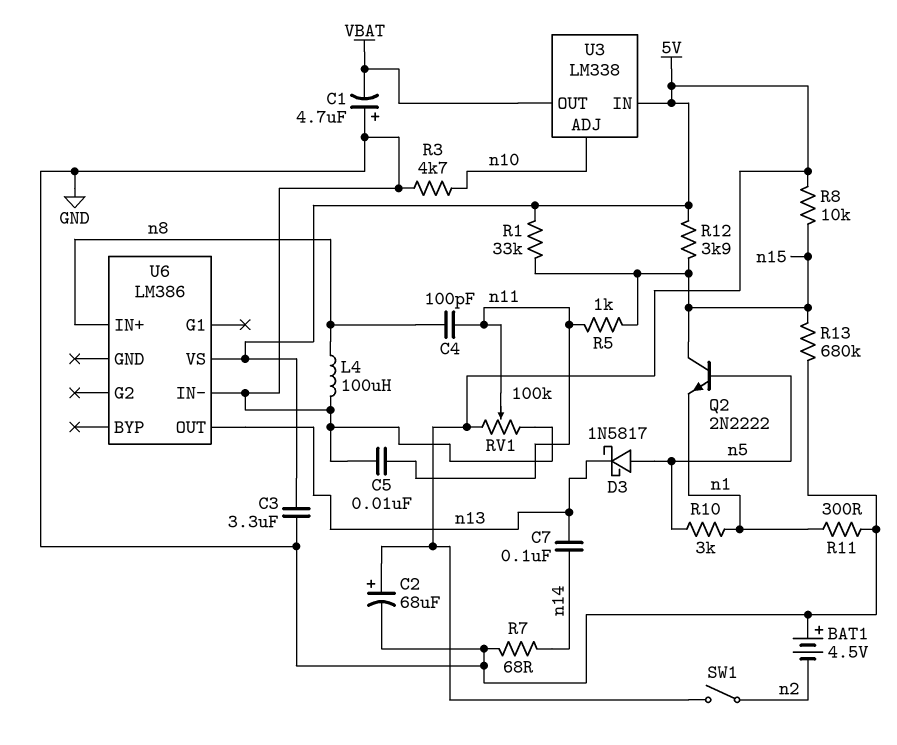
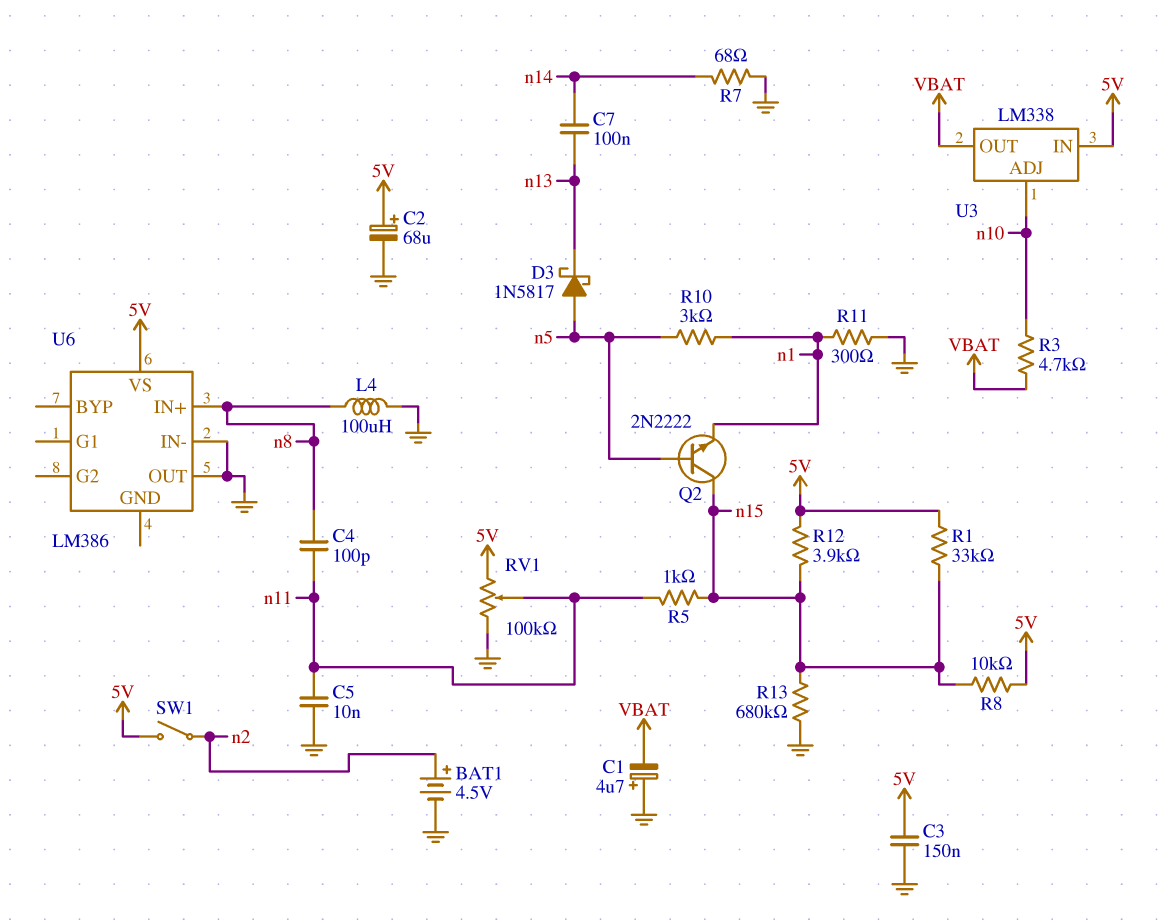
BAT1: 4.5V (plus GND, minus n2) -> 4.5V (plus n2, minus GND)
C3: 3.3uF (5V, GND) -> 150nF (5V, GND)
R3: 4.7k (GND, n10) -> 4.7k (VBAT, n10)
U6 pin OUT: n13 -> GND

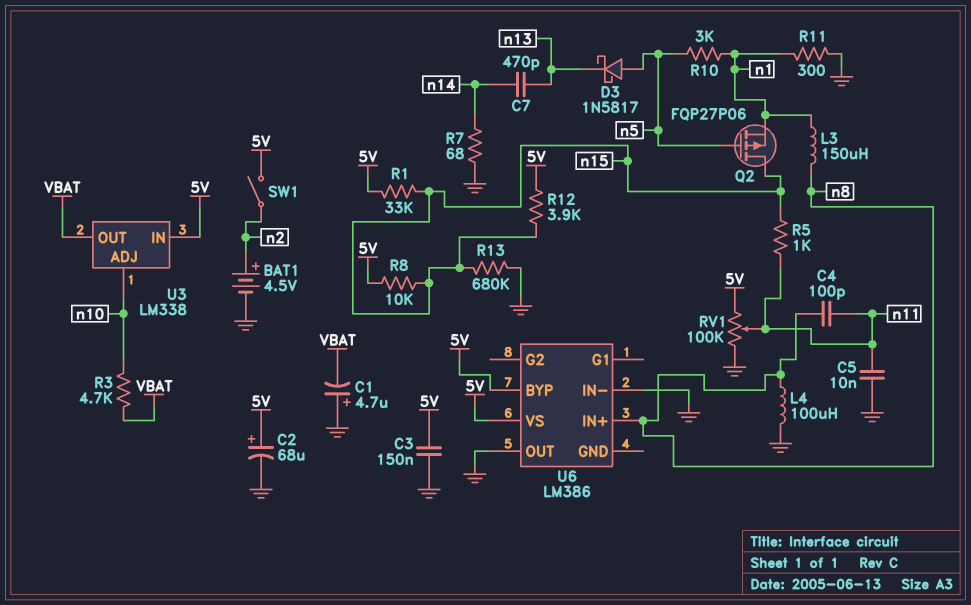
C7: 100nF (n13, n14) -> 470pF (n13, n14)
L3: none -> 150uH (n1, n8)
Q2: NPN 2N2222 (B n5, C n15, E n1) -> PMOS FQP27P06 (G n5, D n15, S n1)
U6 pin BYP: none -> 5V

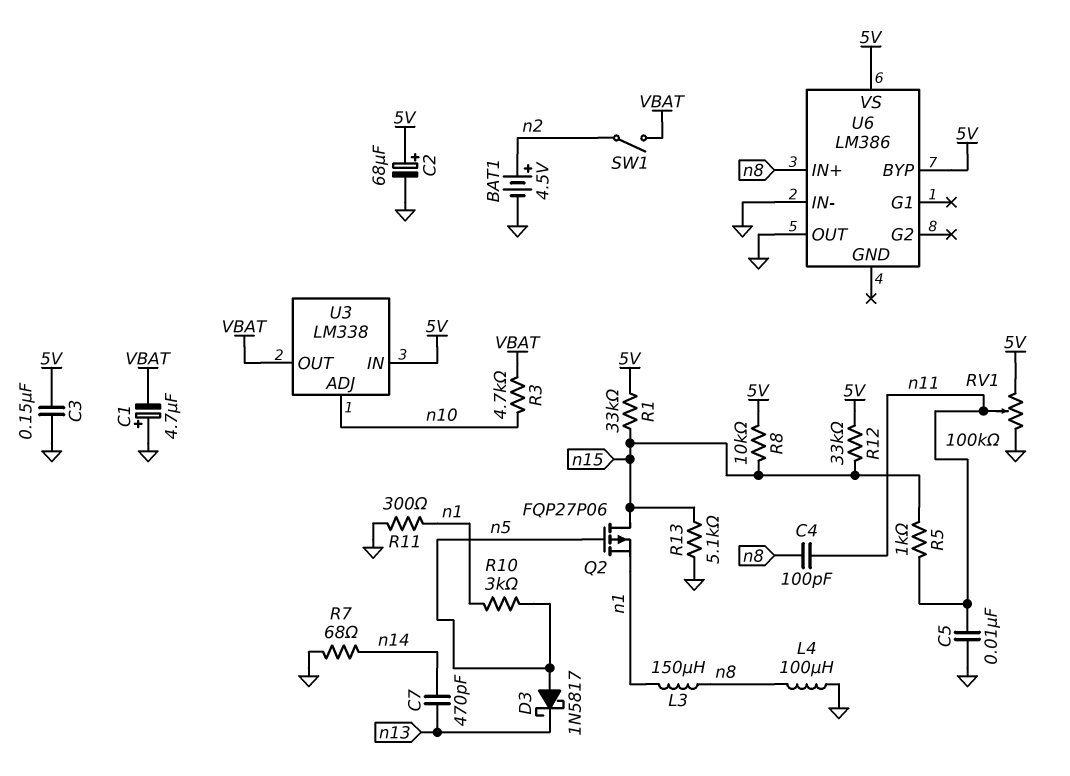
R12: 3.9k (5V, n15) -> 33k (5V, n15)
R13: 680k (GND, n15) -> 5.1k (GND, n15)
SW1: switch (5V, n2) -> switch (VBAT, n2)

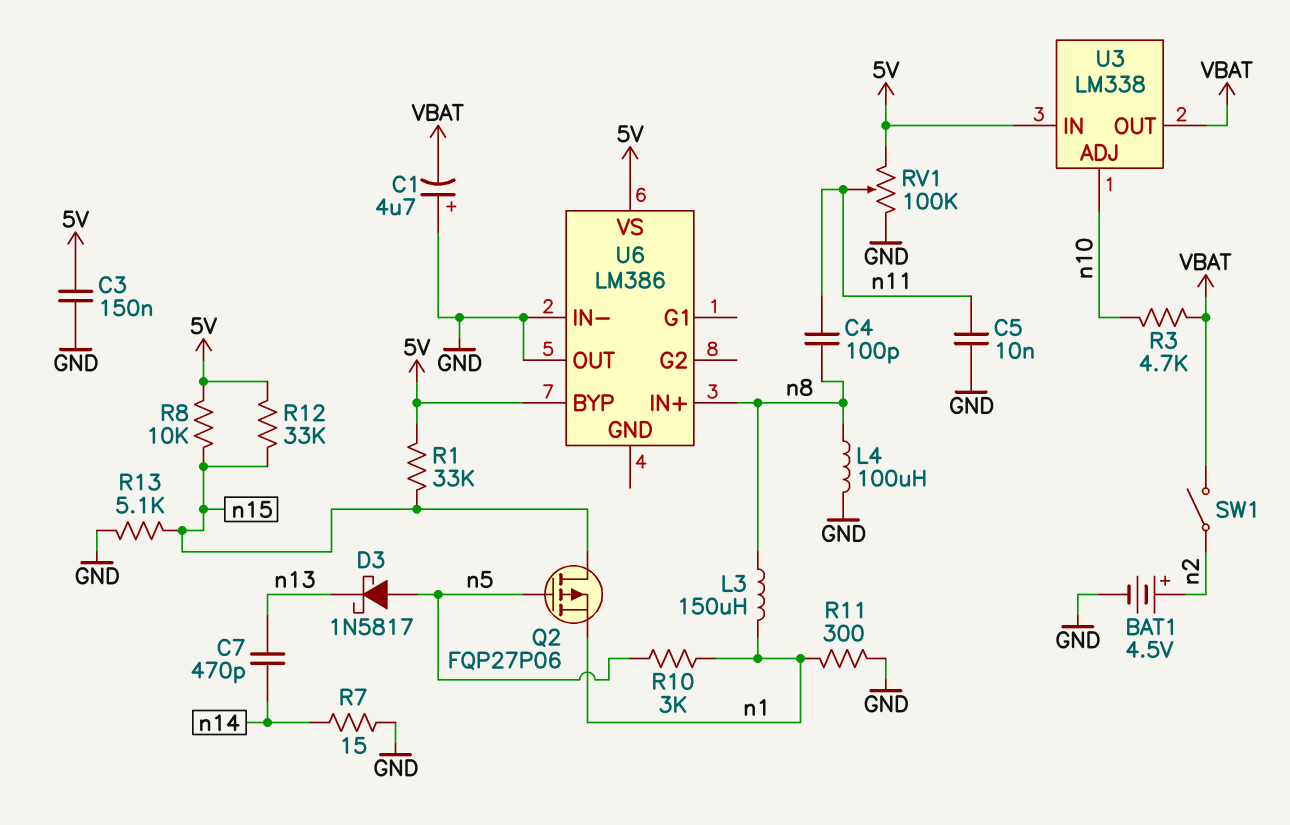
C2: 68uF (plus 5V, minus GND) -> none
R5: 1k (n11, n15) -> none
R7: 68 (GND, n14) -> 15 (GND, n14)

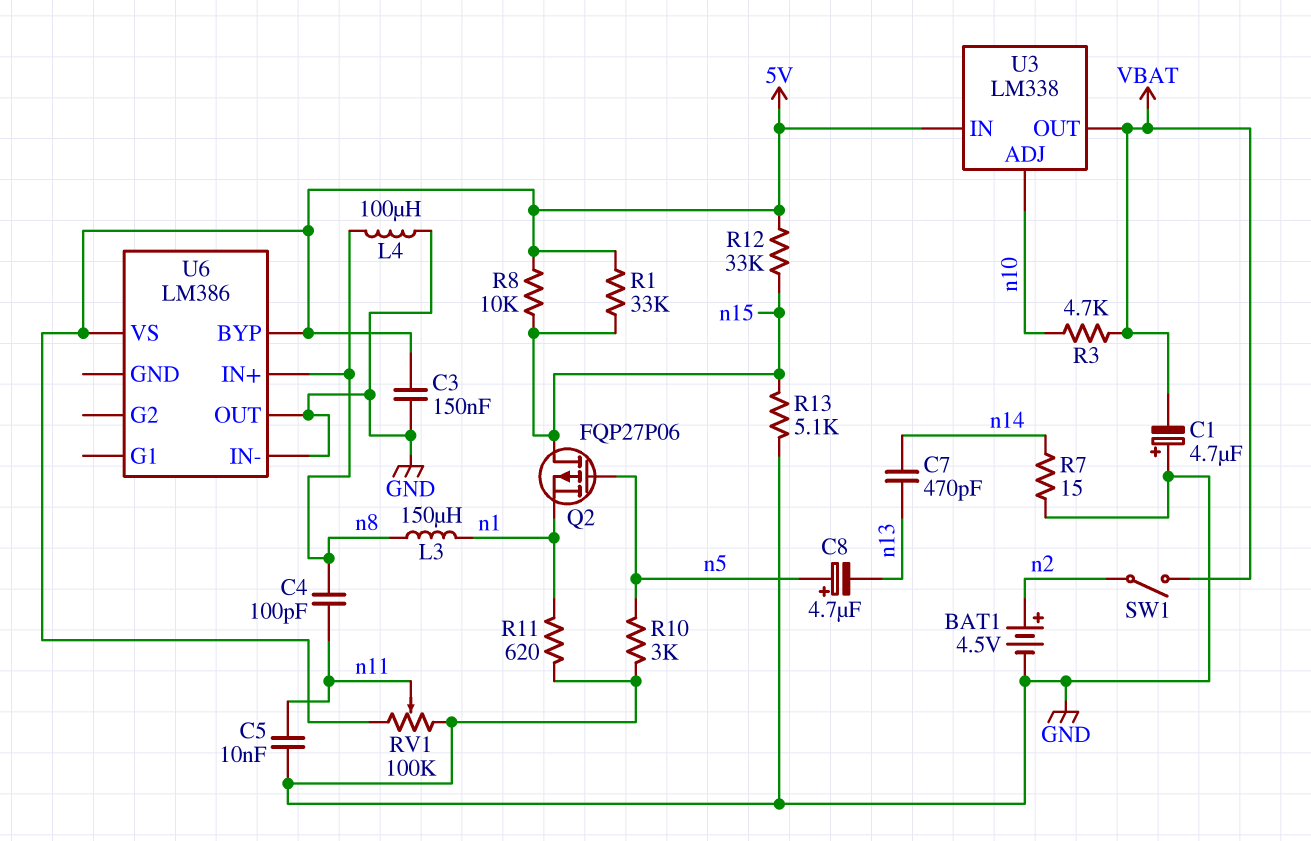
C8: none -> 4.7uF (plus n5, minus n13)
D3: schottky 1N5817 (A n5, K n13) -> none
R10: 3k (n1, n5) -> 3k (GND, n5)
R11: 300 (GND, n1) -> 620 (GND, n1)

